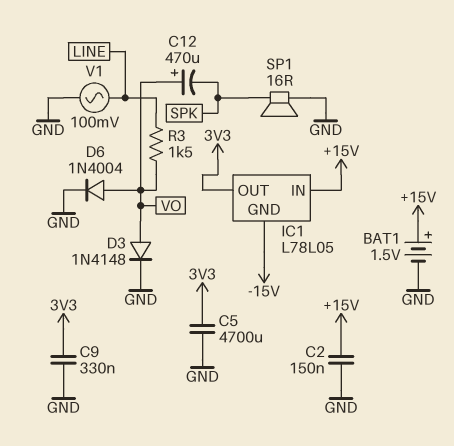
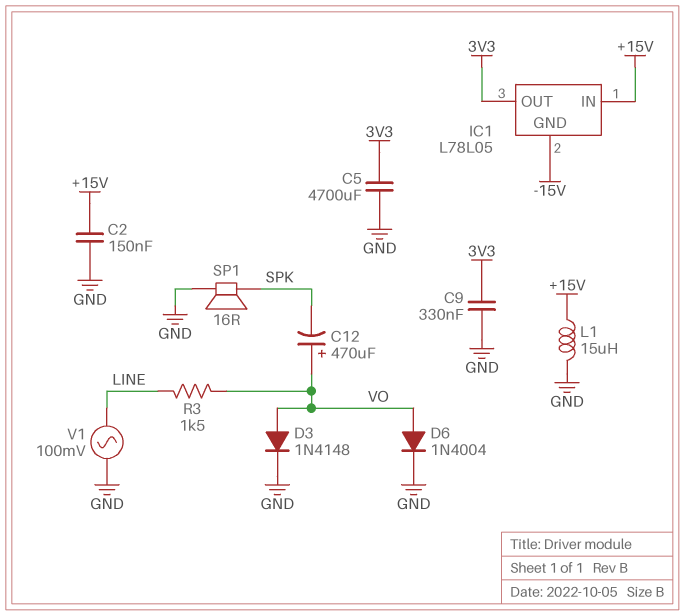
BAT1: 1.5V (plus +15V, minus GND) -> none
L1: none -> 15uH (+15V, GND)

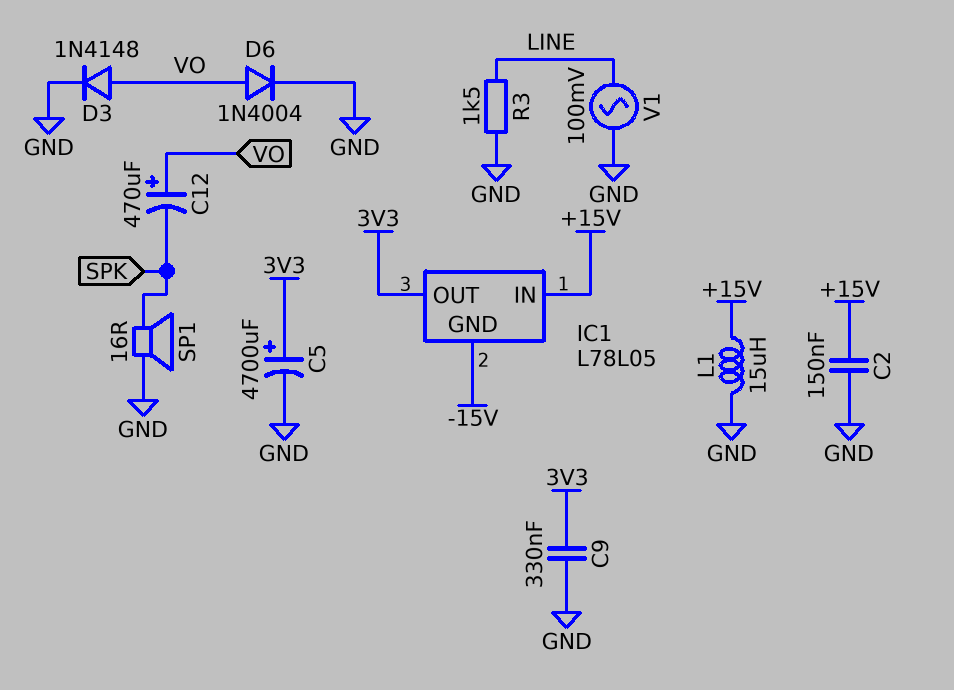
C5: 4700uF (3V3, GND) -> 4700uF (plus 3V3, minus GND)
R3: 1.5k (LINE, VO) -> 1.5k (GND, LINE)

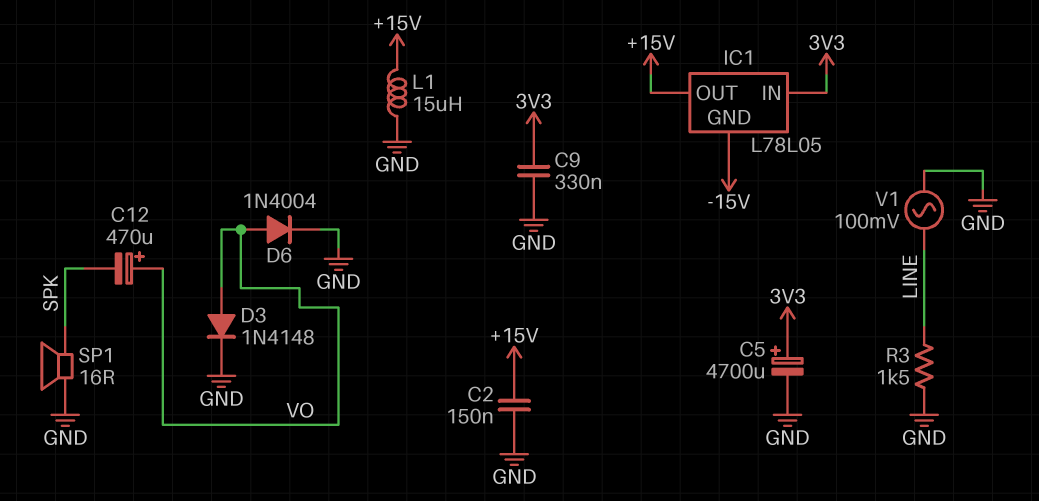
IC1 pin IN: +15V -> 3V3
IC1 pin OUT: 3V3 -> +15V

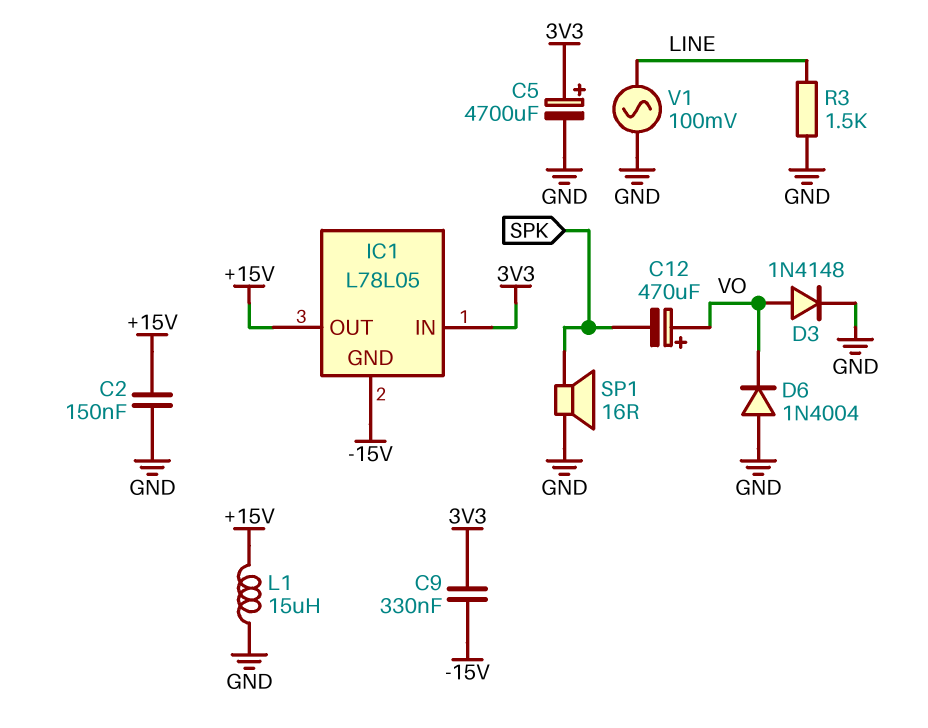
C9: 330nF (3V3, GND) -> 330nF (-15V, 3V3)
D6: diode 1N4004 (A VO, K GND) -> diode 1N4004 (A GND, K VO)

